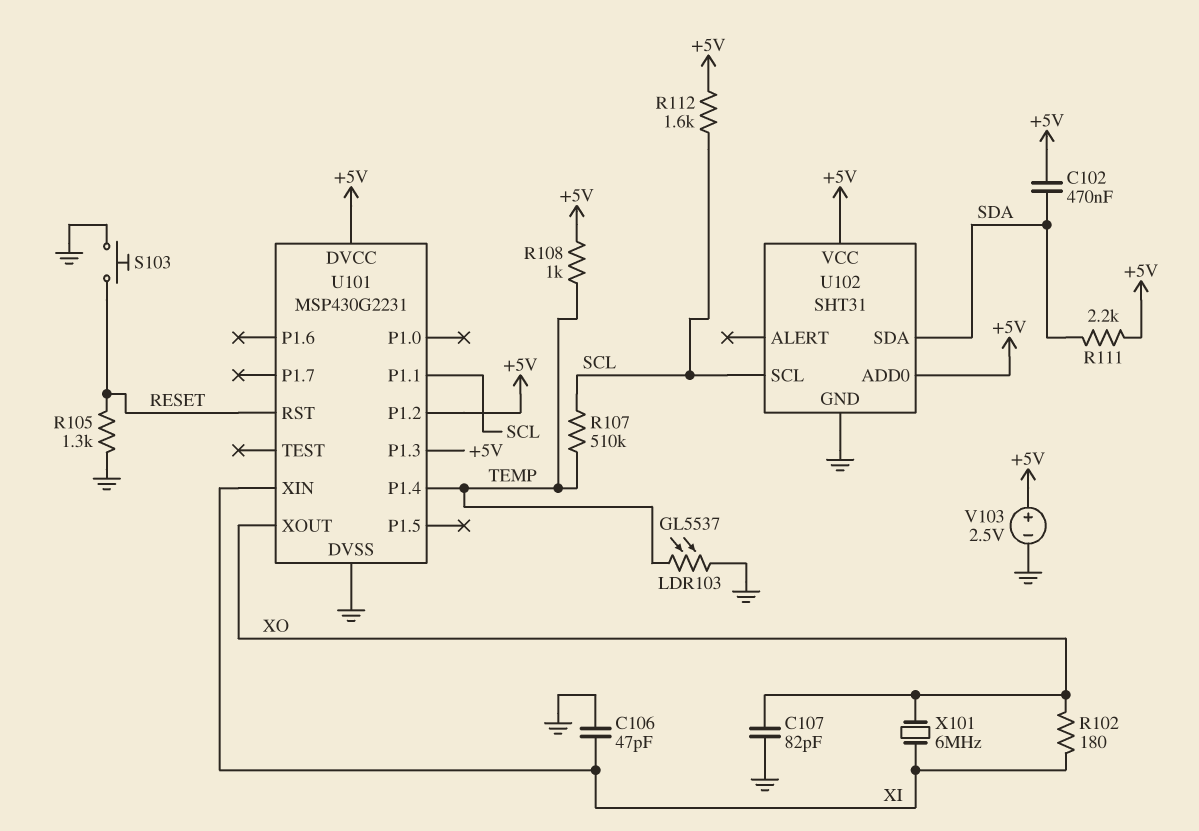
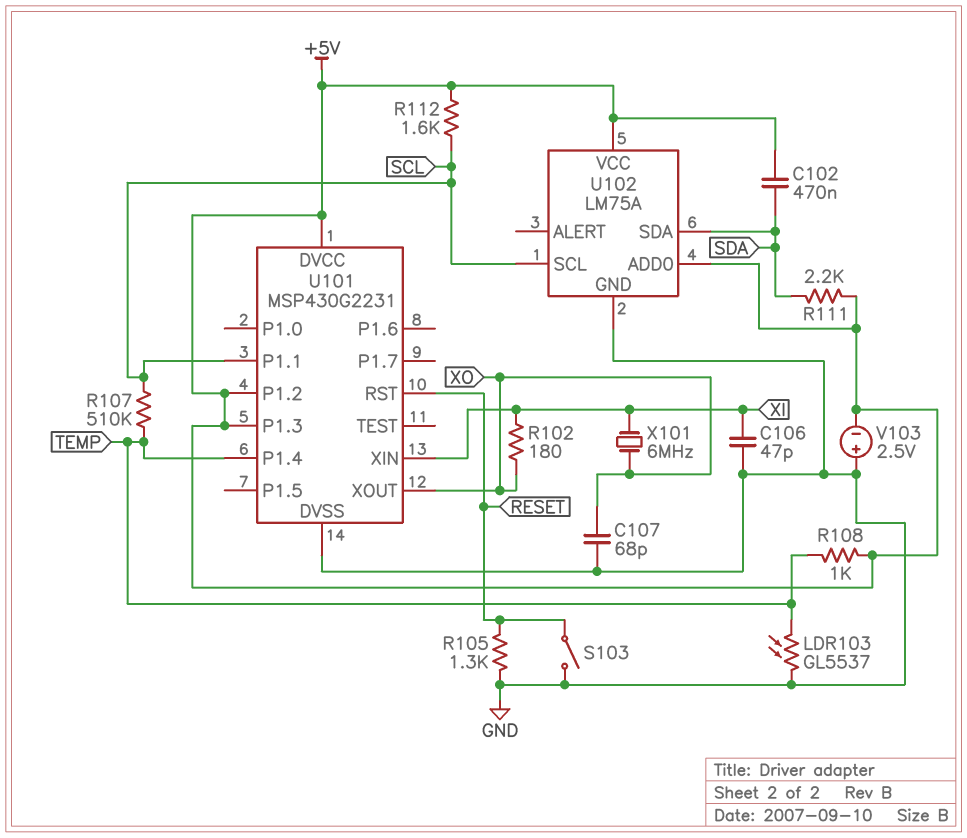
C107: 82pF (GND, XO) -> 68pF (GND, XO)
S103: button (GND, RESET) -> switch (GND, RESET)
U102: SHT31 -> LM75A
V103: 2.5V (plus +5V, minus GND) -> 2.5V (plus GND, minus +5V)

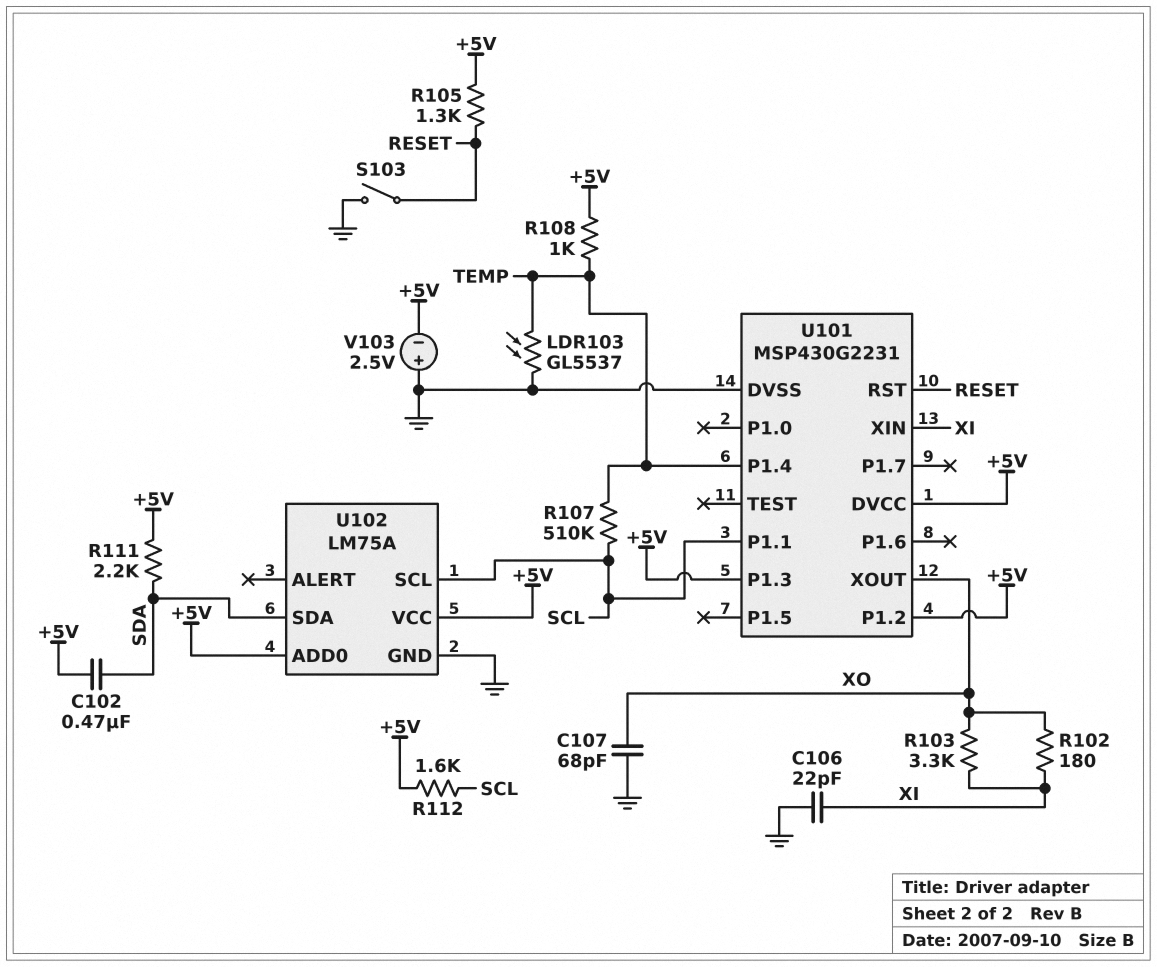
C106: 47pF (GND, XI) -> 22pF (GND, XI)
R103: none -> 3.3k (XI, XO)
R105: 1.3k (GND, RESET) -> 1.3k (+5V, RESET)
X101: 6MHz (XI, XO) -> none

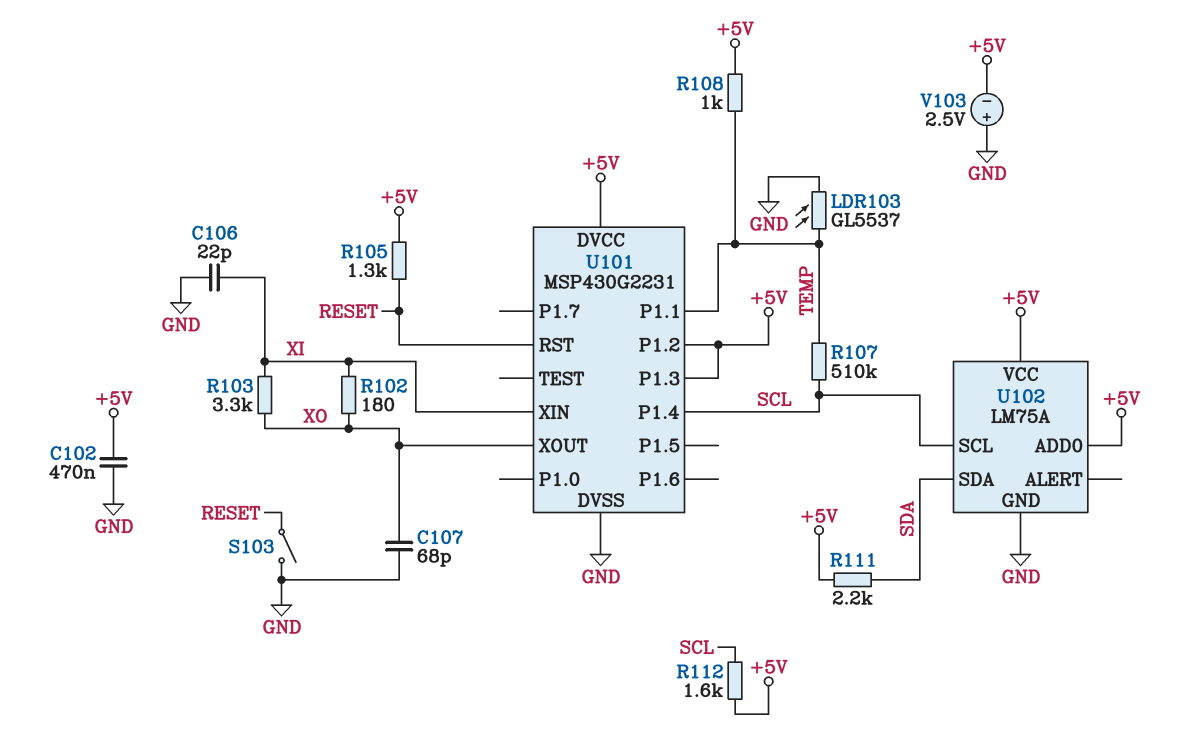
C102: 470nF (+5V, SDA) -> 470nF (+5V, GND)
U101 pin P1.1: SCL -> TEMP
U101 pin P1.4: TEMP -> SCL

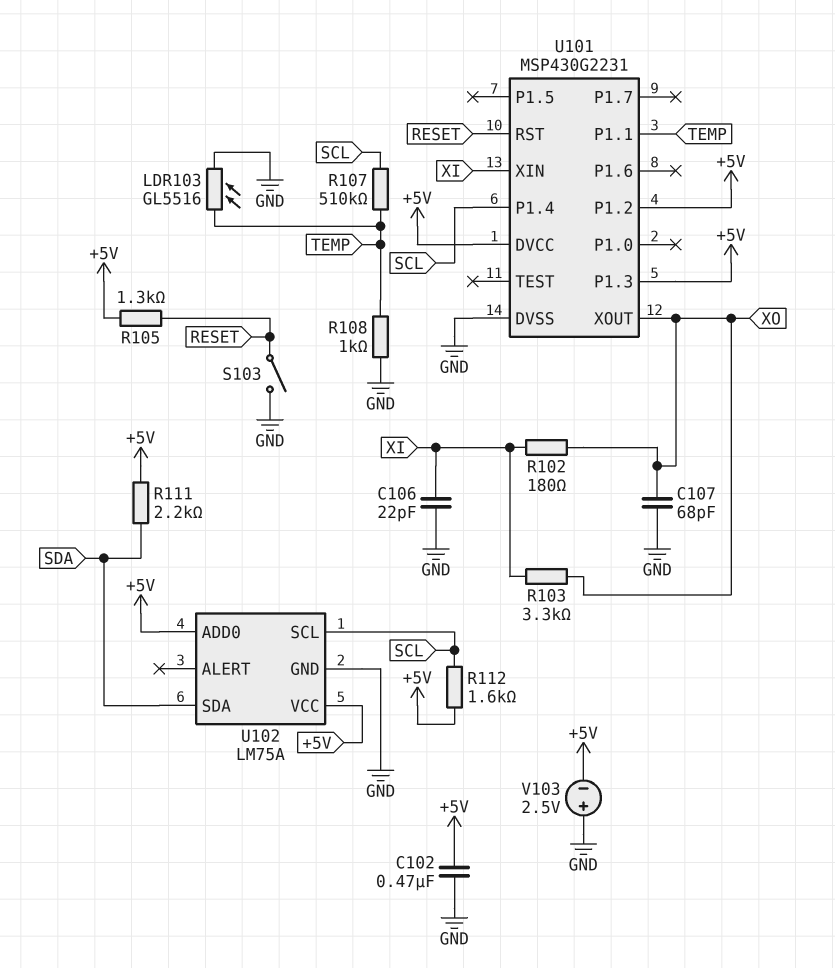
LDR103: GL5537 (GND, TEMP) -> GL5516 (GND, TEMP)
R108: 1k (+5V, TEMP) -> 1k (GND, TEMP)

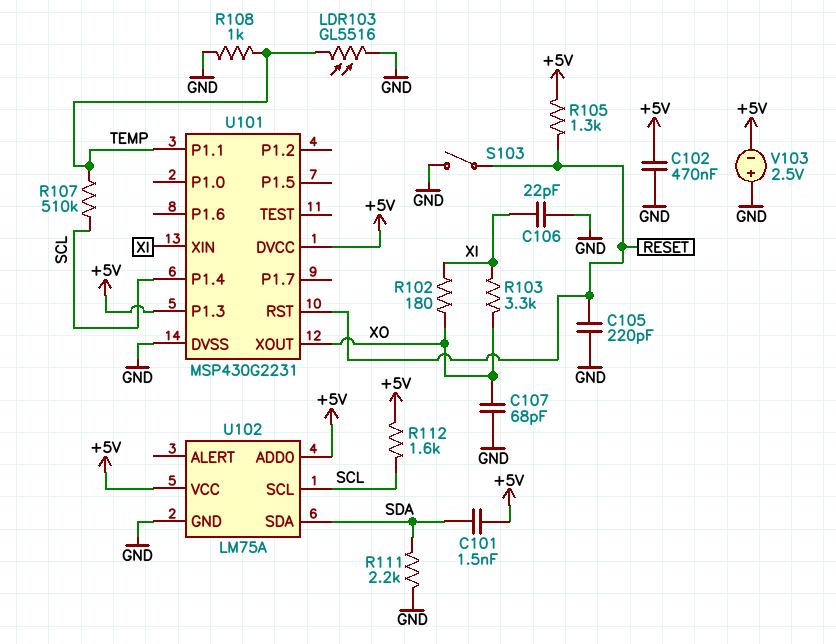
C101: none -> 1.5nF (+5V, SDA)
C105: none -> 220pF (GND, RESET)
R111: 2.2k (+5V, SDA) -> 2.2k (GND, SDA)
U101 pin P1.2: +5V -> none

